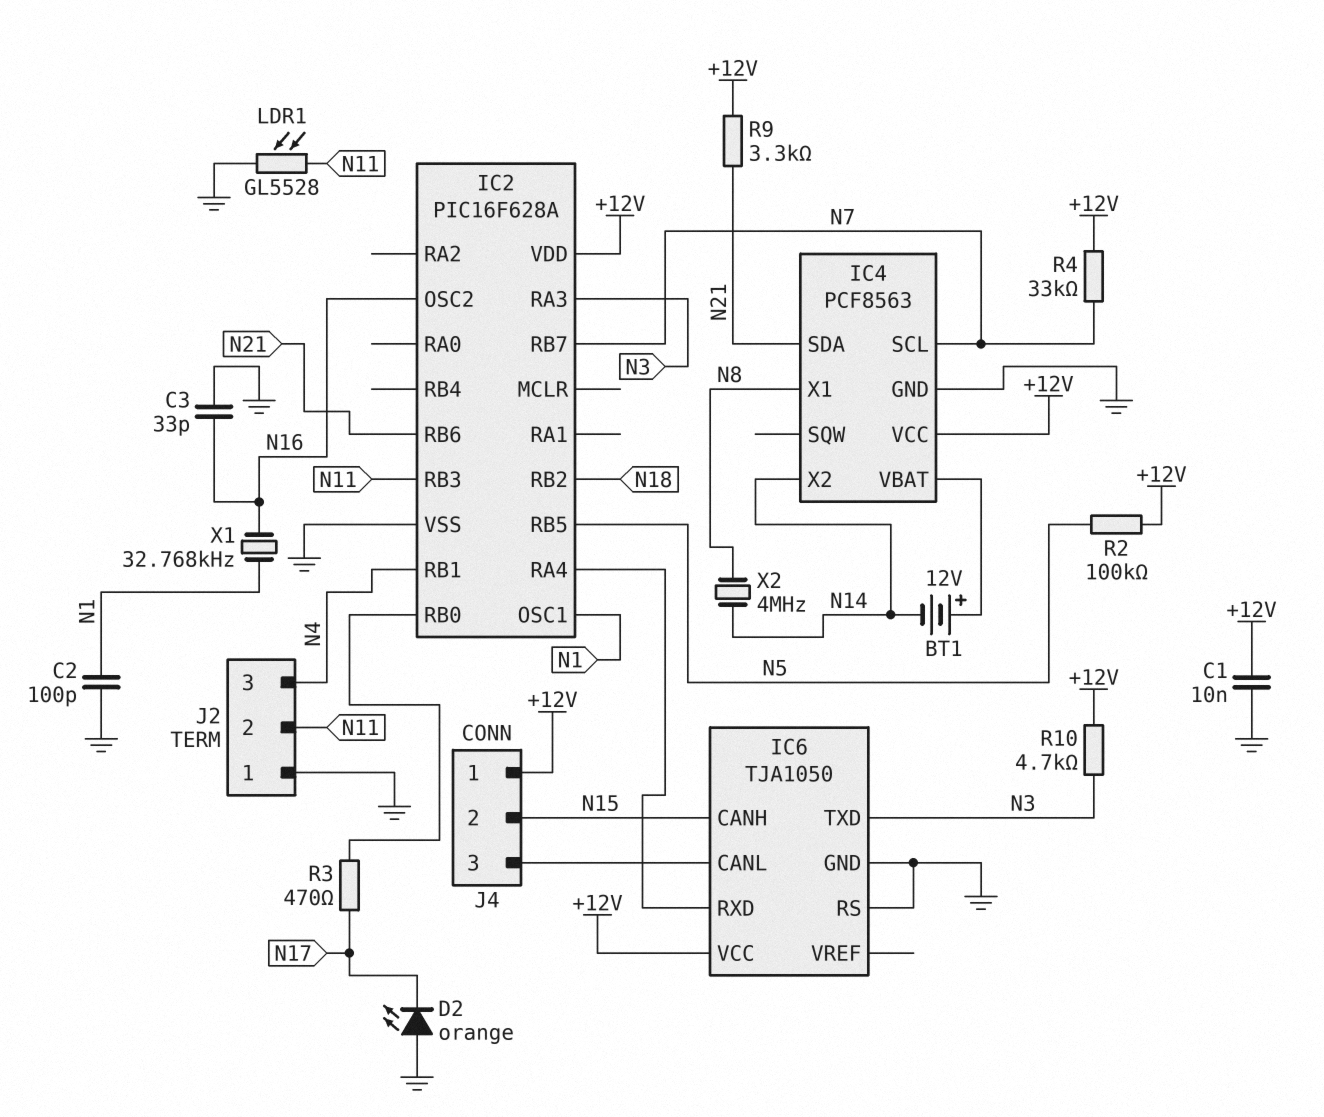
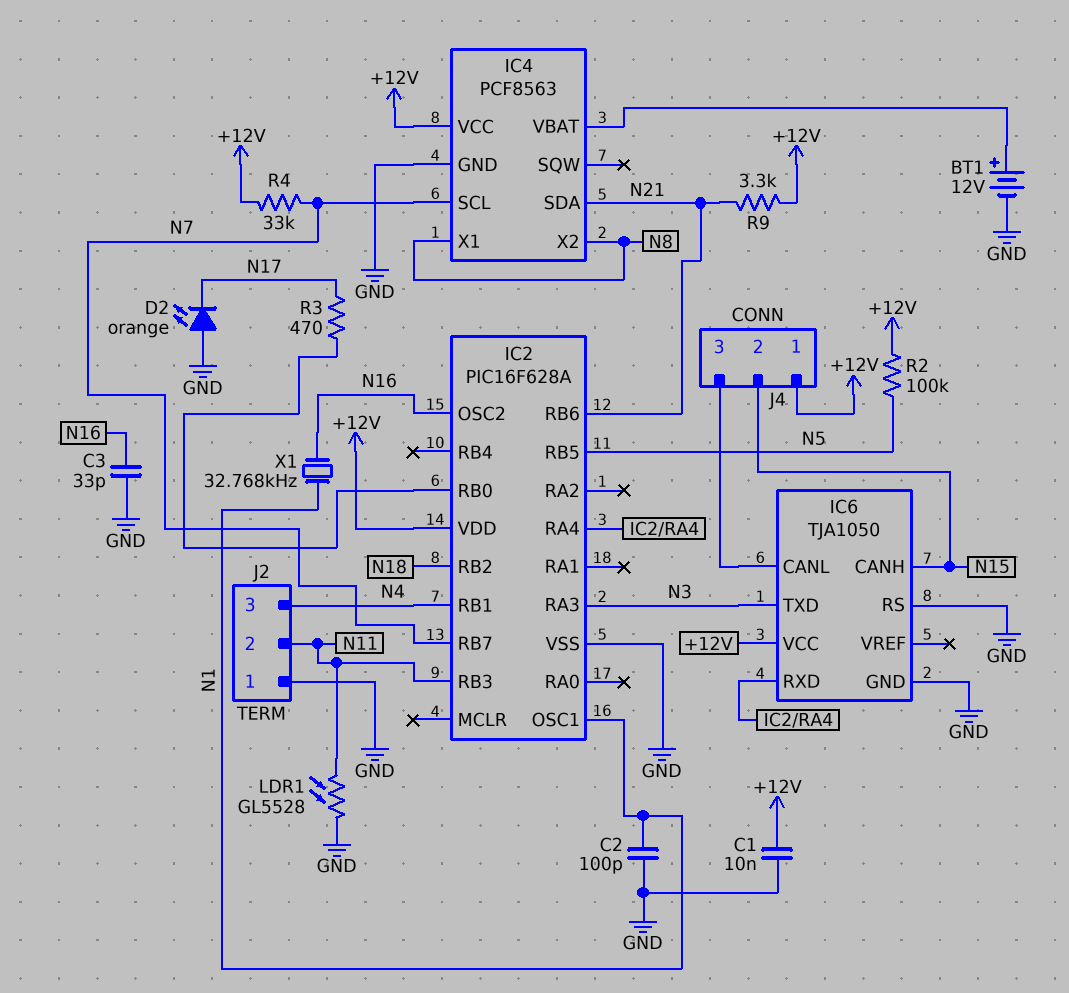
BT1: 12V (plus IC4/VBAT, minus N14) -> 12V (plus IC4/VBAT, minus GND)
IC4 pin X2: N14 -> N8
R10: 4.7k (+12V, N3) -> none
X2: 4MHz (N8, N14) -> none

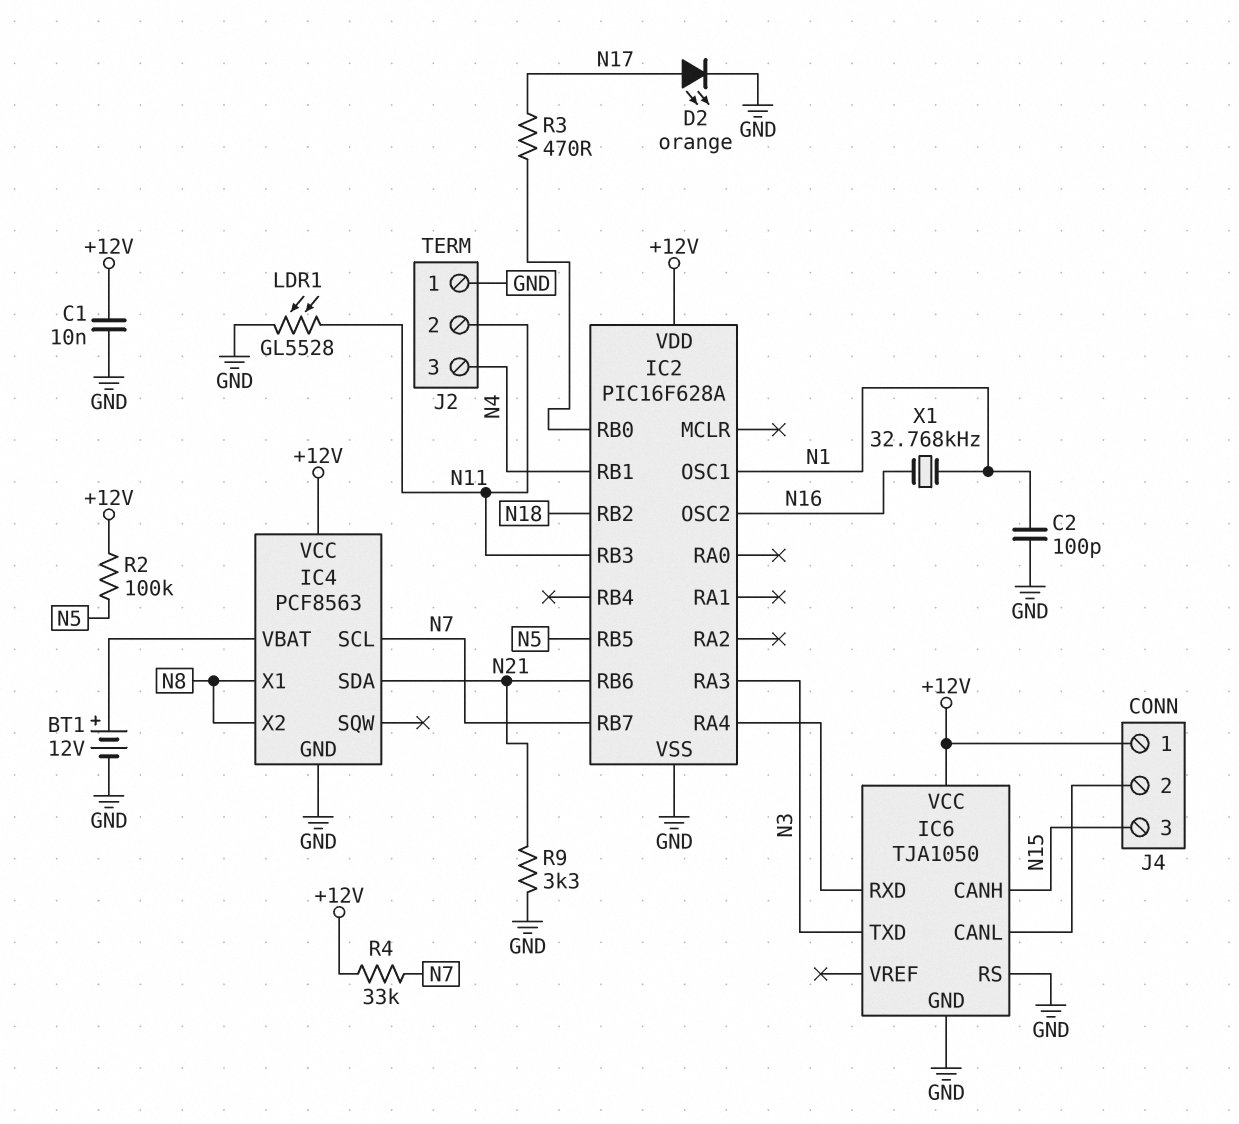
C3: 33pF (GND, N16) -> none
D2: LED orange (A GND, K N17) -> LED orange (A N17, K GND)
J4 pin 2: N15 -> IC6/CANL
J4 pin 3: IC6/CANL -> N15
R9: 3.3k (+12V, N21) -> 3.3k (GND, N21)

